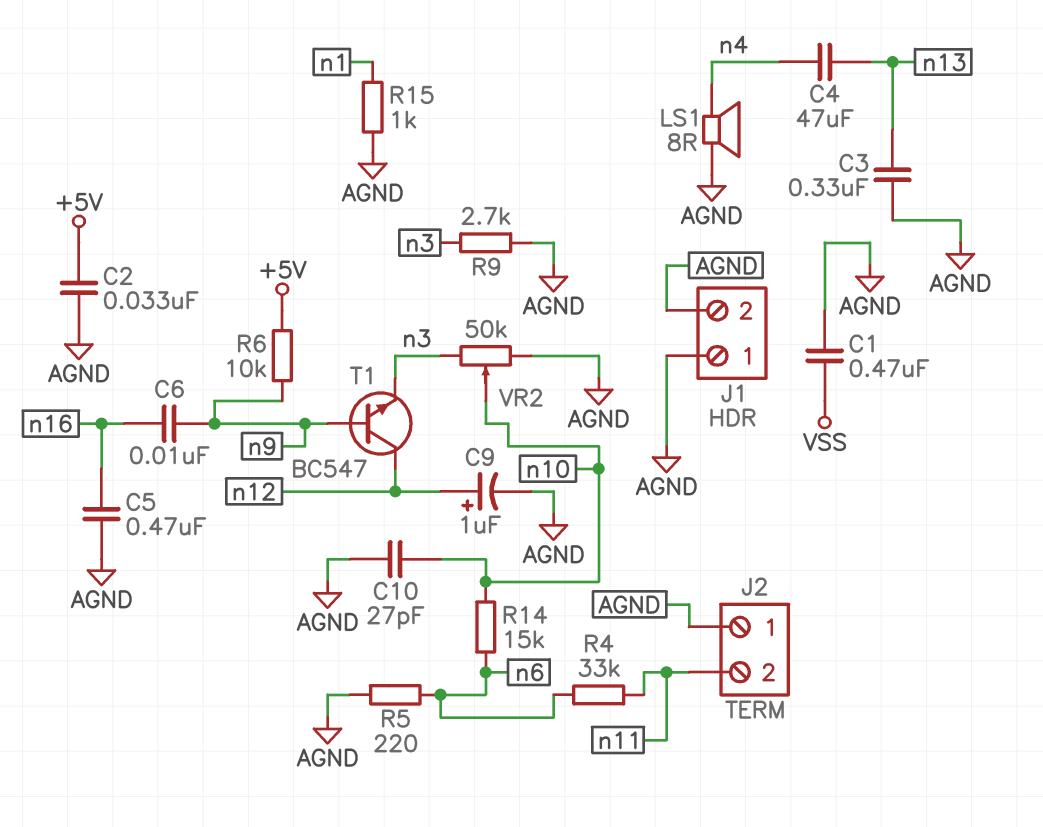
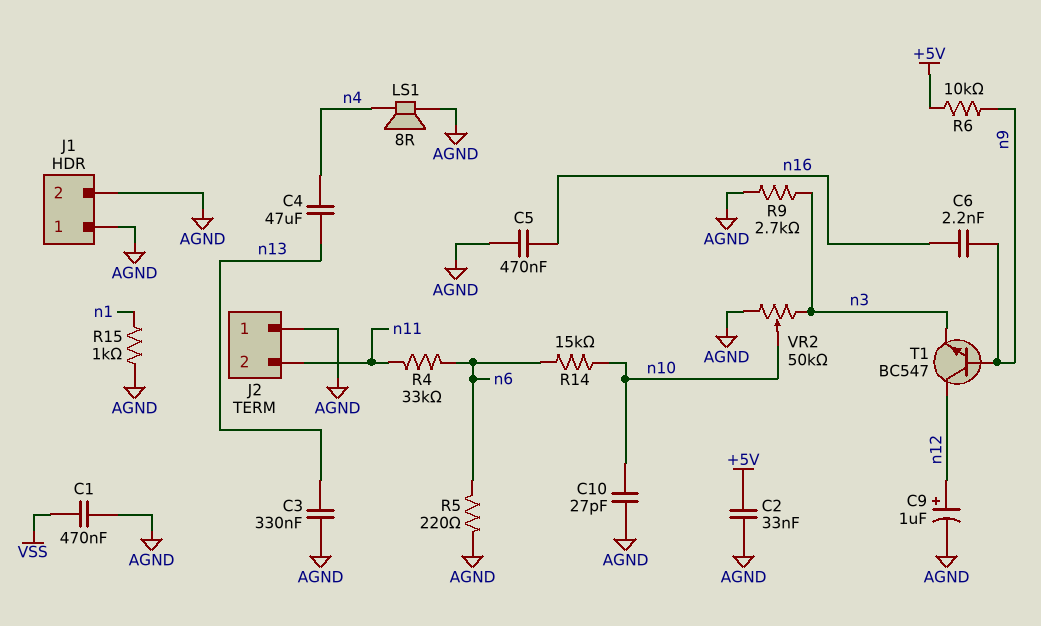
C6: 10nF (n9, n16) -> 2.2nF (n9, n16)

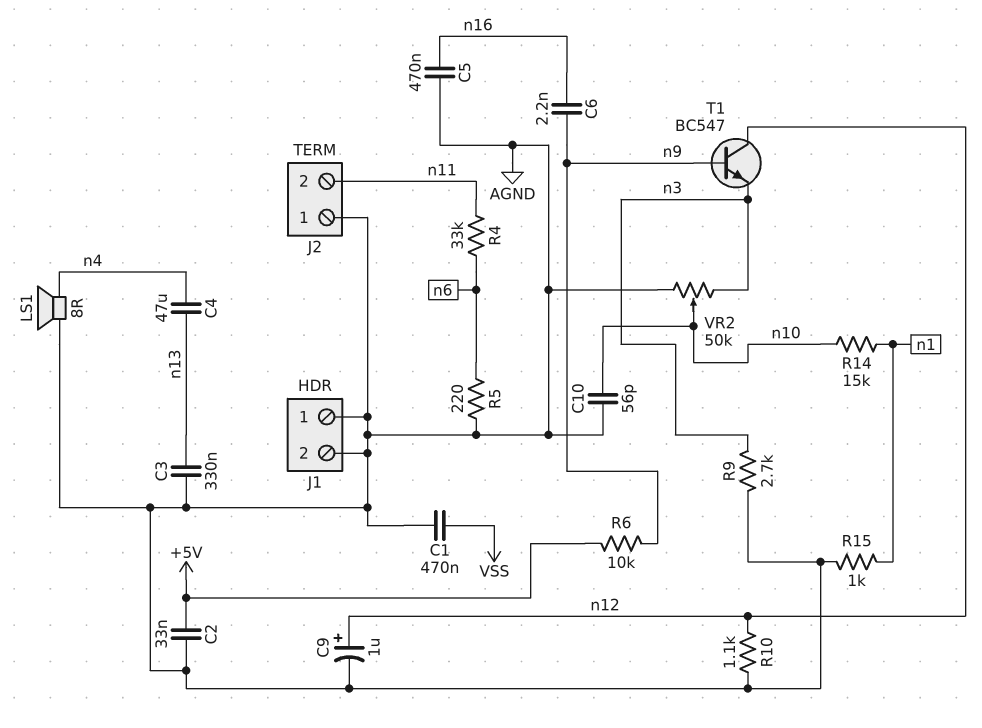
C10: 27pF (AGND, n10) -> 56pF (AGND, n10)
R10: none -> 1.1k (AGND, n12)
R14: 15k (n6, n10) -> 15k (n1, n10)

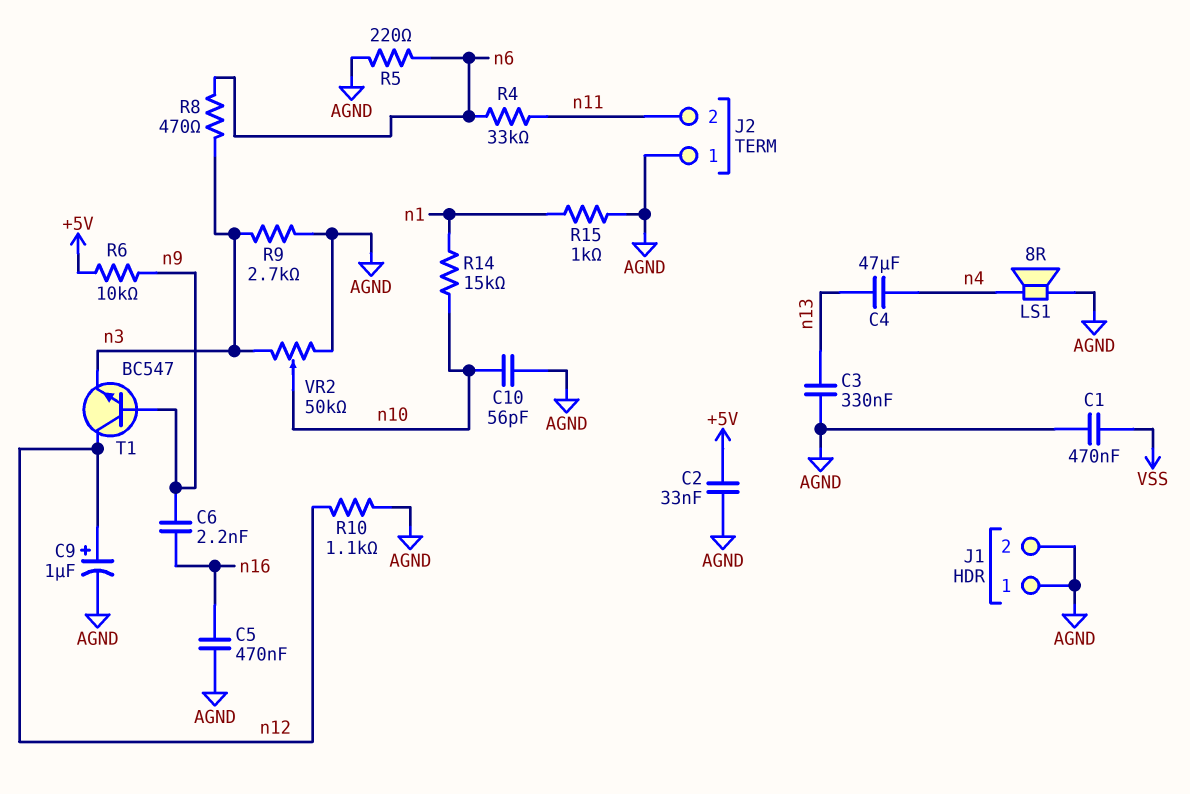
R8: none -> 470 (n3, n6)

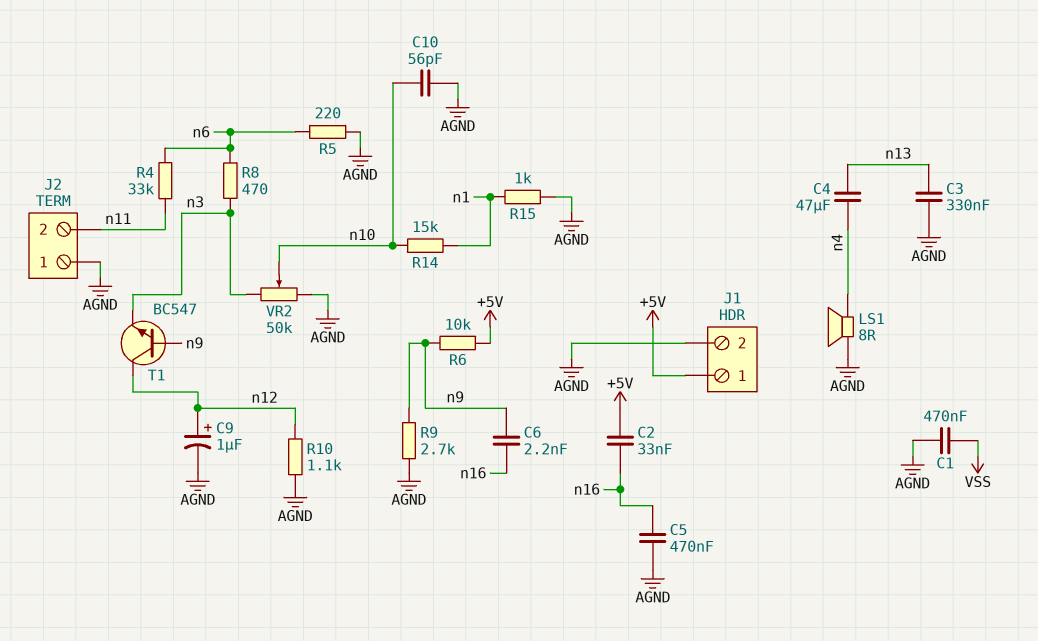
C2: 33nF (+5V, AGND) -> 33nF (+5V, n16)
J1 pin 1: AGND -> +5V
R9: 2.7k (AGND, n3) -> 2.7k (AGND, n9)

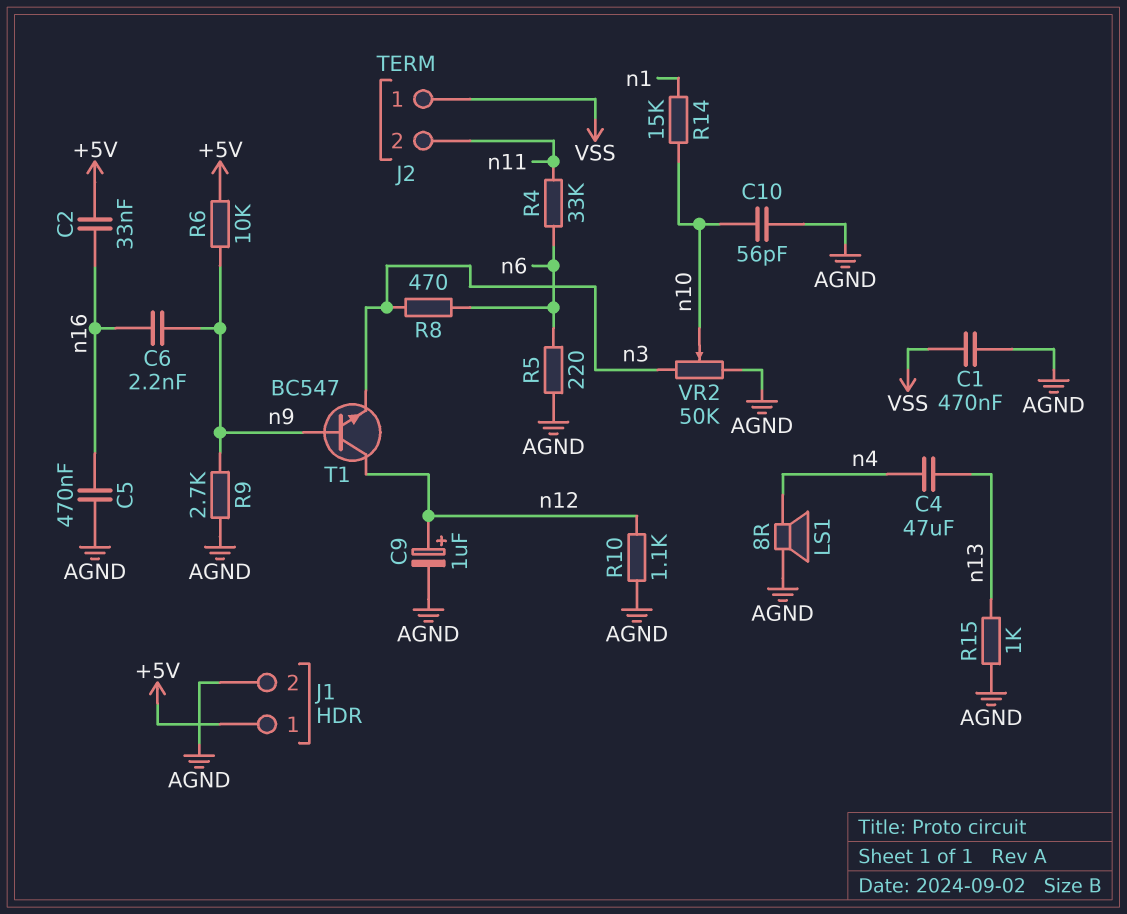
C3: 330nF (AGND, n13) -> none
J2 pin 1: AGND -> VSS
R15: 1k (AGND, n1) -> 1k (AGND, n13)

